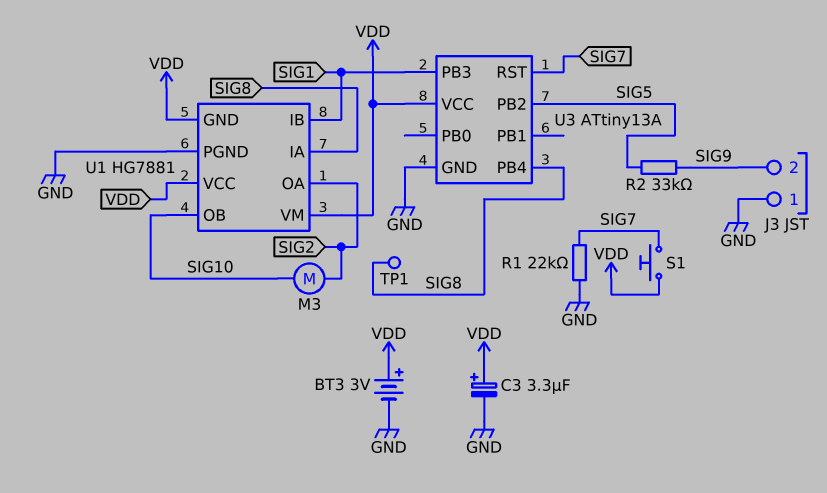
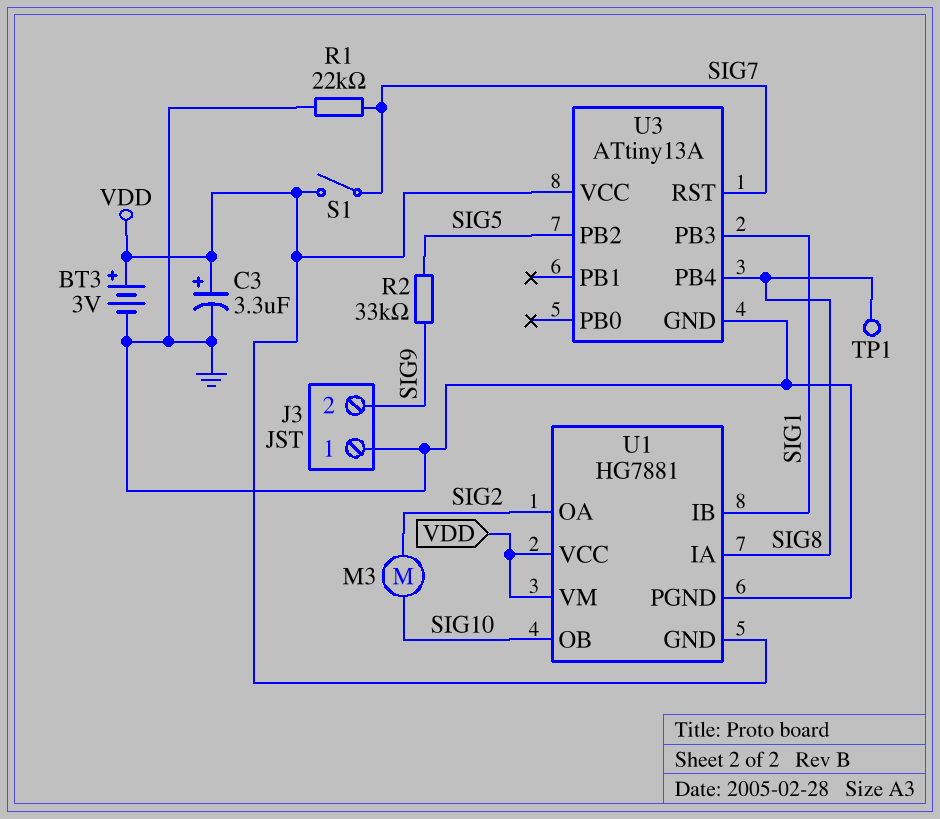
S1: button (SIG7, VDD) -> switch (SIG7, VDD)

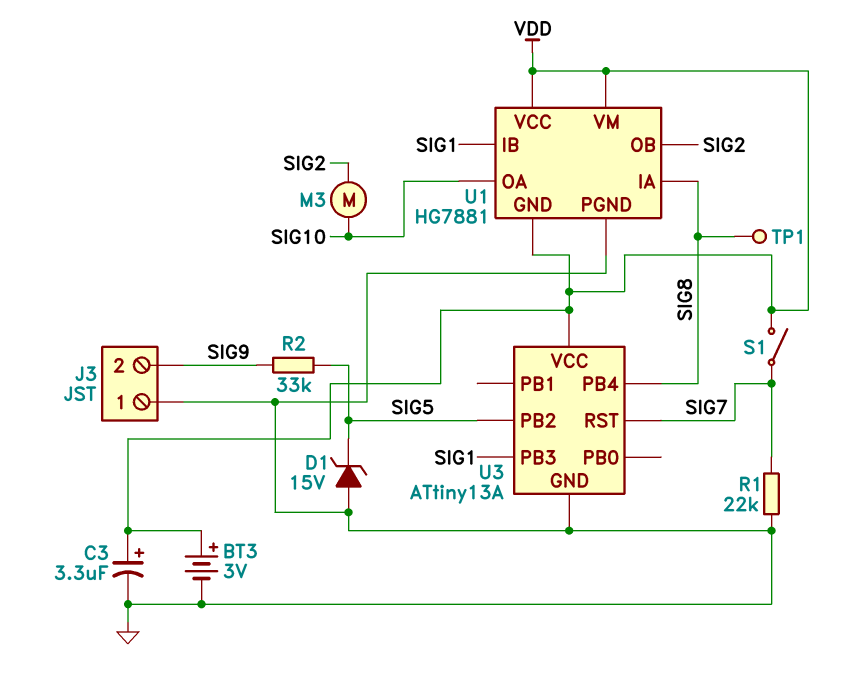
D1: none -> zener 15V (A GND, K SIG5)
U1 pin OA: SIG2 -> SIG10
U1 pin OB: SIG10 -> SIG2

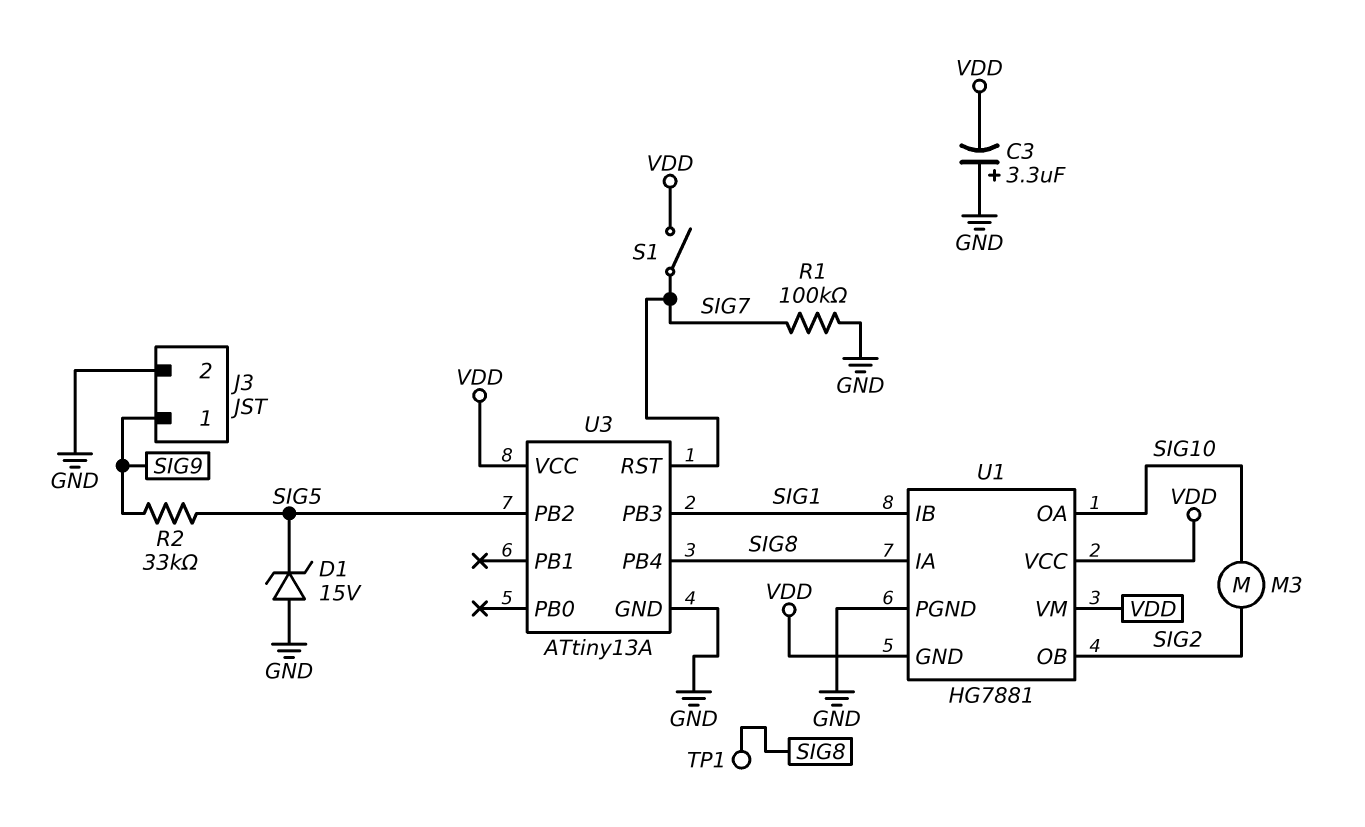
BT3: 3V (plus VDD, minus GND) -> none
C3: 3.3uF (plus VDD, minus GND) -> 3.3uF (plus GND, minus VDD)
J3 pin 1: GND -> SIG9
J3 pin 2: SIG9 -> GND
R1: 22k (GND, SIG7) -> 100k (GND, SIG7)

